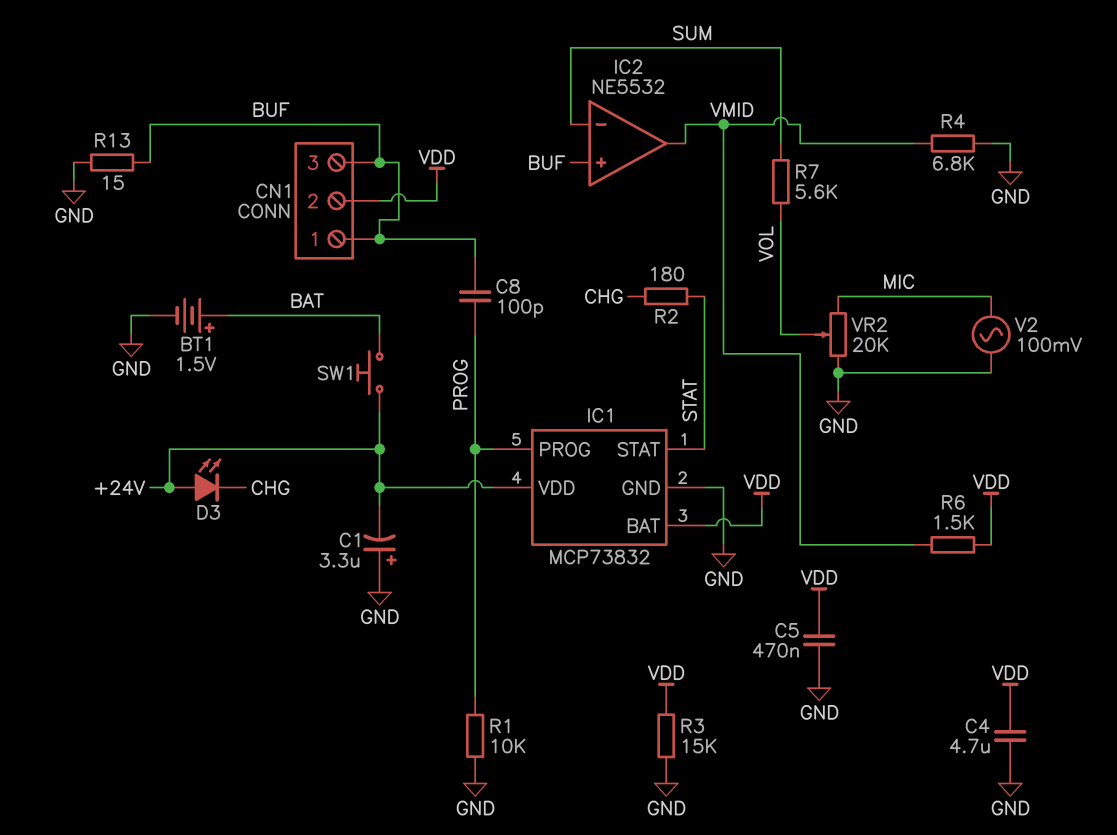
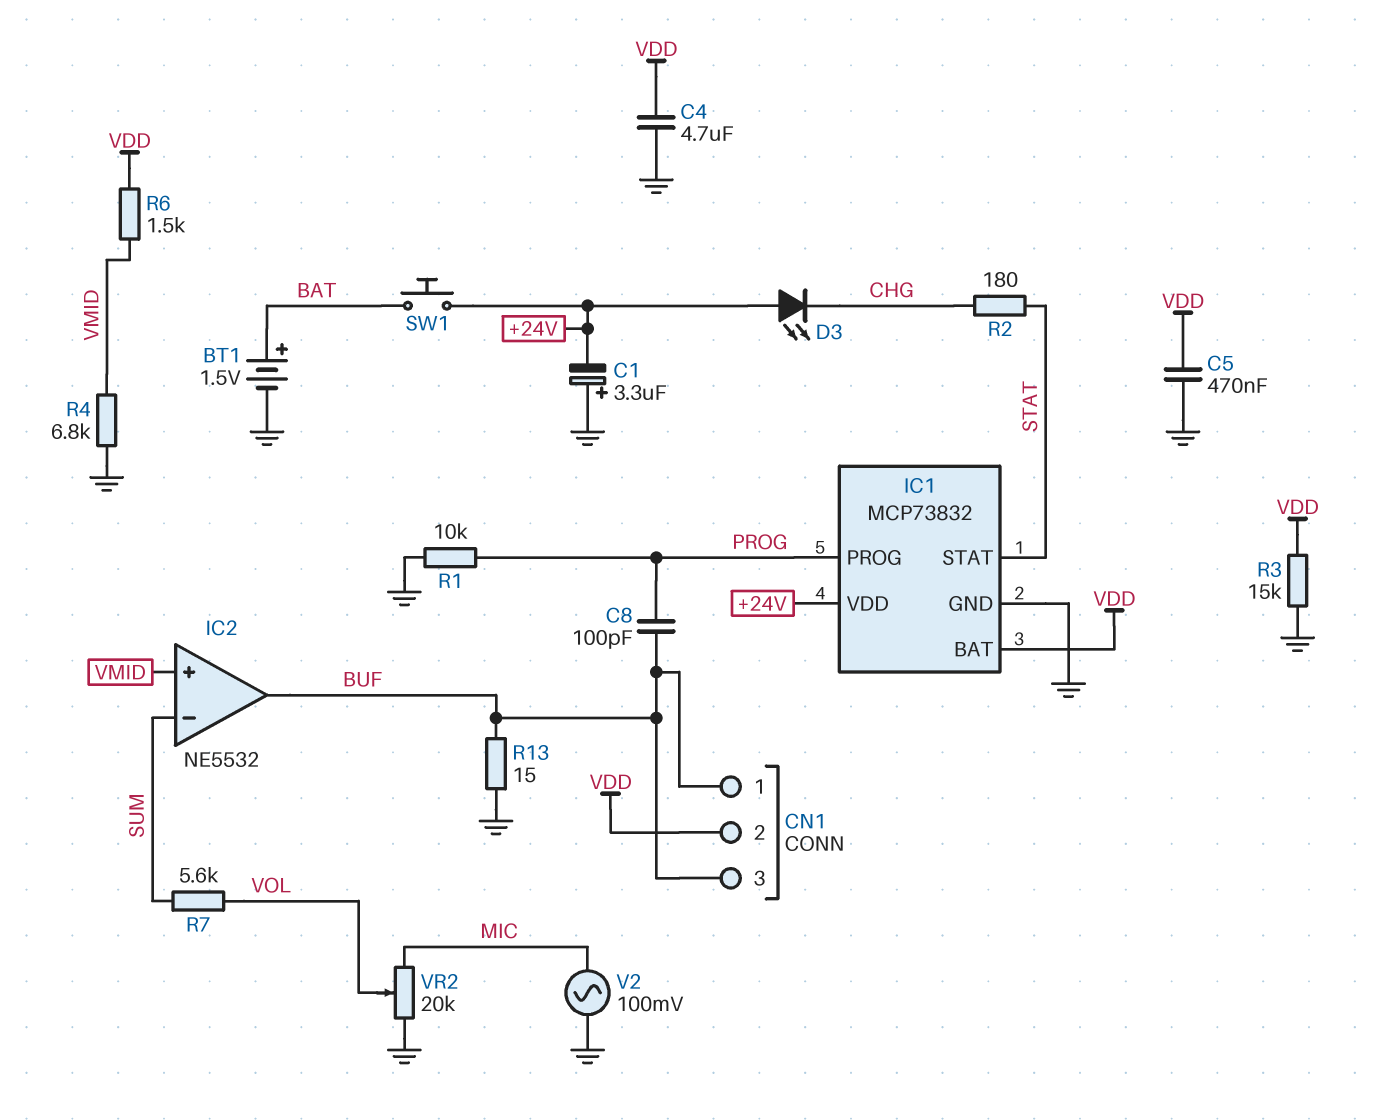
IC2 pin in+: BUF -> VMID
IC2 pin out: VMID -> BUF

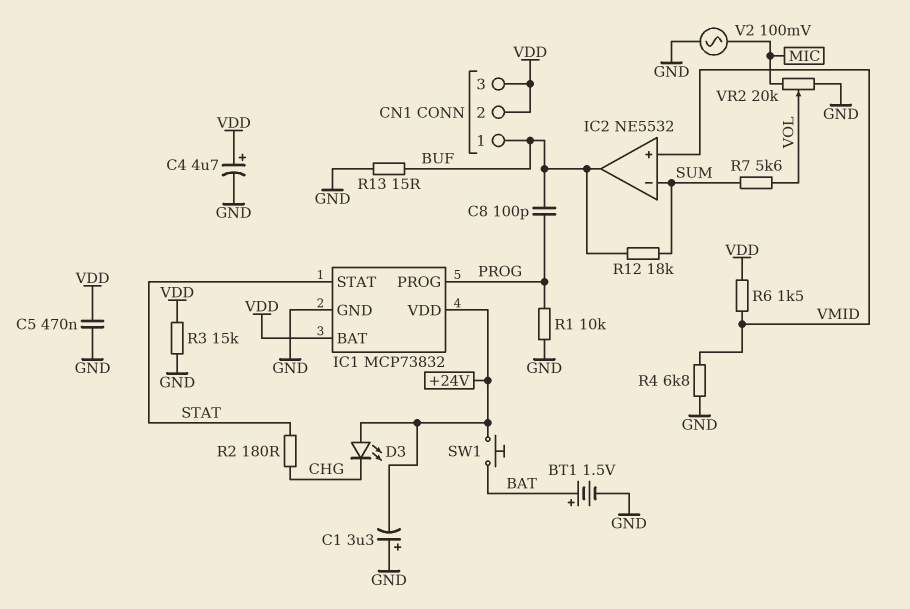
C4: 4.7uF (GND, VDD) -> 4.7uF (plus VDD, minus GND)
CN1 pin 3: BUF -> VDD
R12: none -> 18k (BUF, SUM)

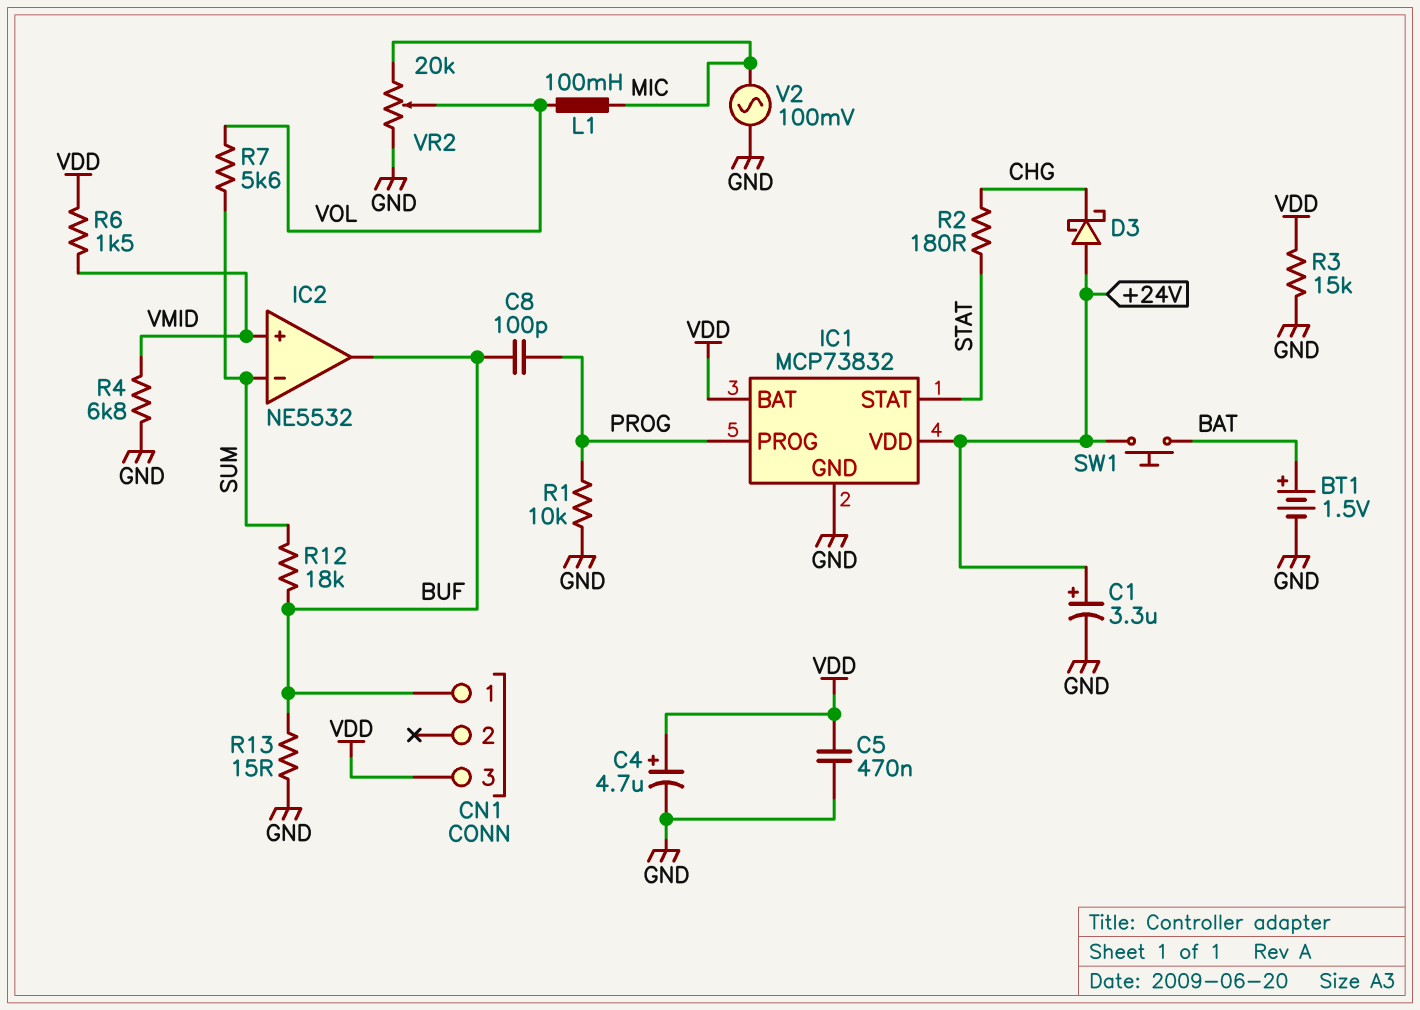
C1: 3.3uF (plus GND, minus +24V) -> 3.3uF (plus +24V, minus GND)
CN1 pin 2: VDD -> none
D3: LED (A +24V, K CHG) -> schottky (A +24V, K CHG)
L1: none -> 100mH (MIC, VOL)

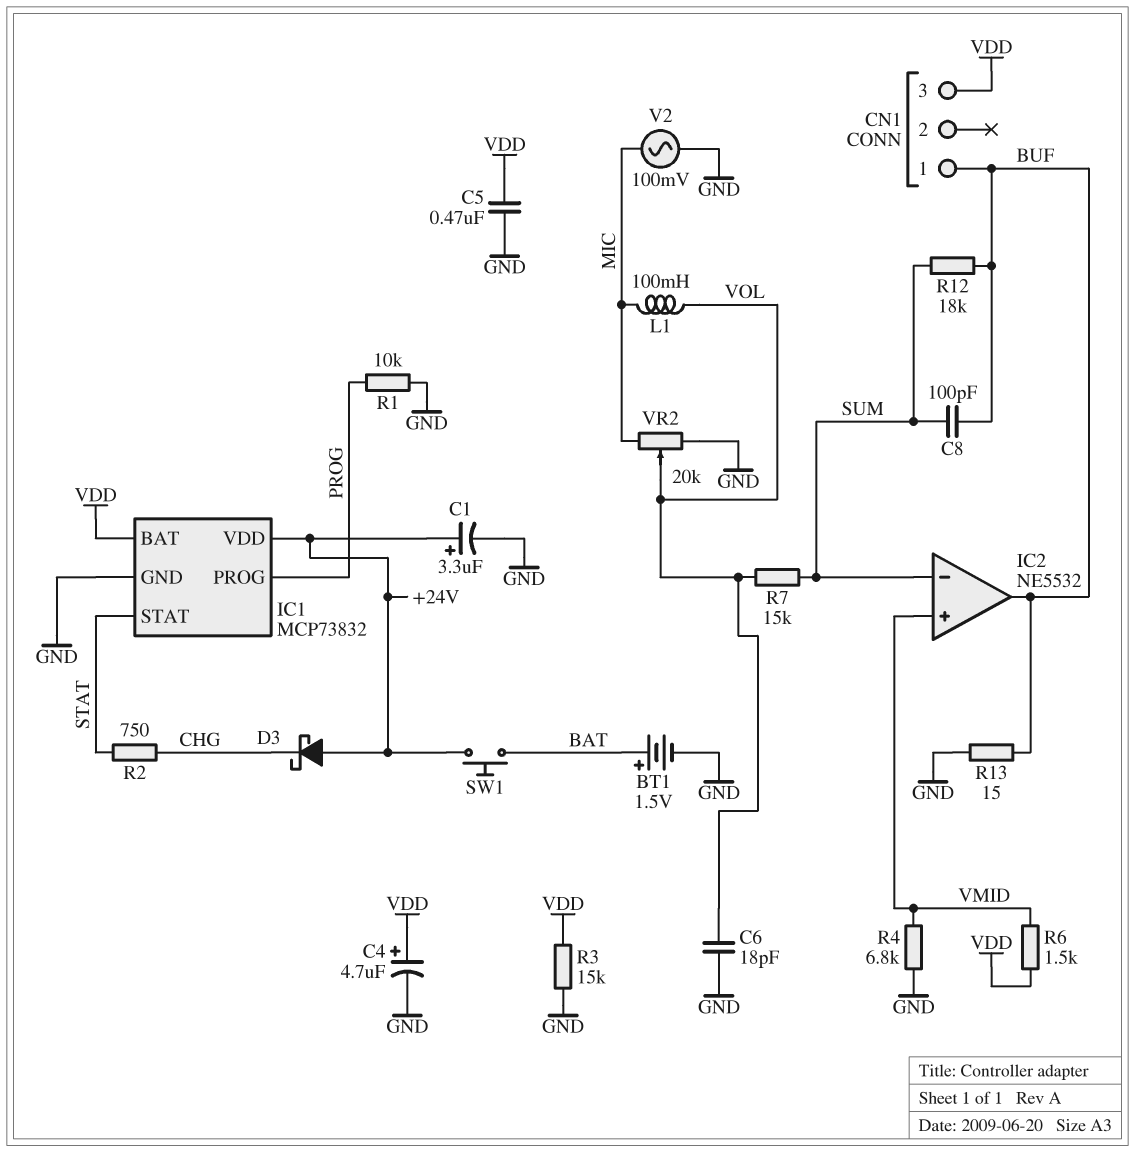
C6: none -> 18pF (GND, VOL)
C8: 100pF (BUF, PROG) -> 100pF (BUF, SUM)
R2: 180 (CHG, STAT) -> 750 (CHG, STAT)
R7: 5.6k (SUM, VOL) -> 15k (SUM, VOL)

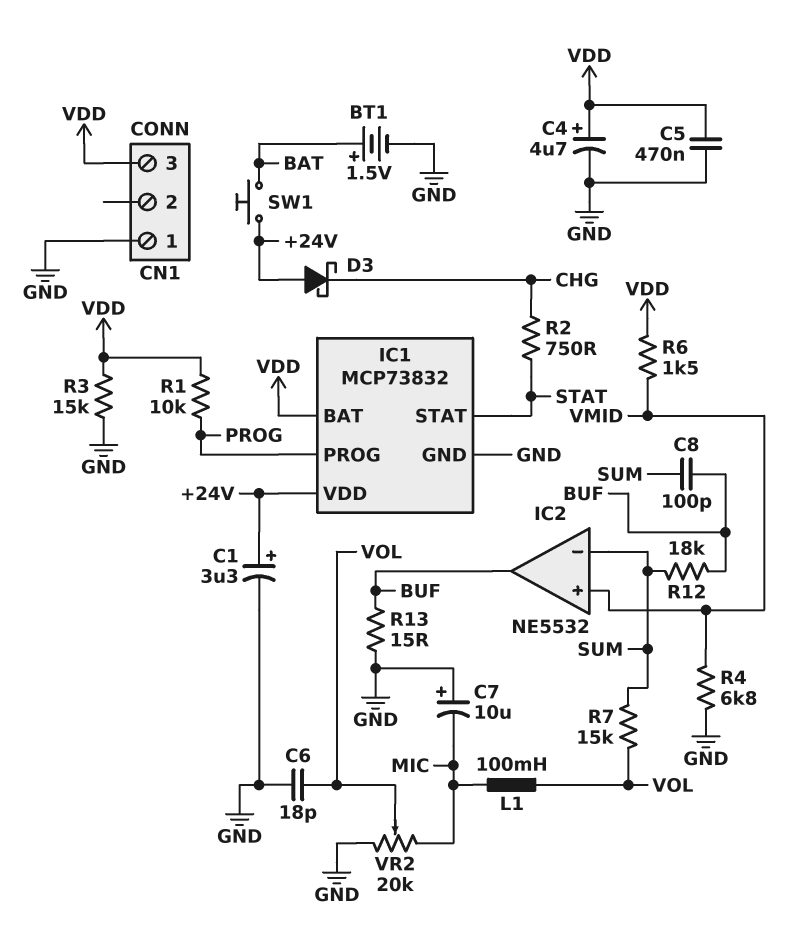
C7: none -> 10uF (plus GND, minus MIC)
CN1 pin 1: BUF -> GND
R1: 10k (GND, PROG) -> 10k (PROG, VDD)
V2: AC 100mV (GND, MIC) -> none

